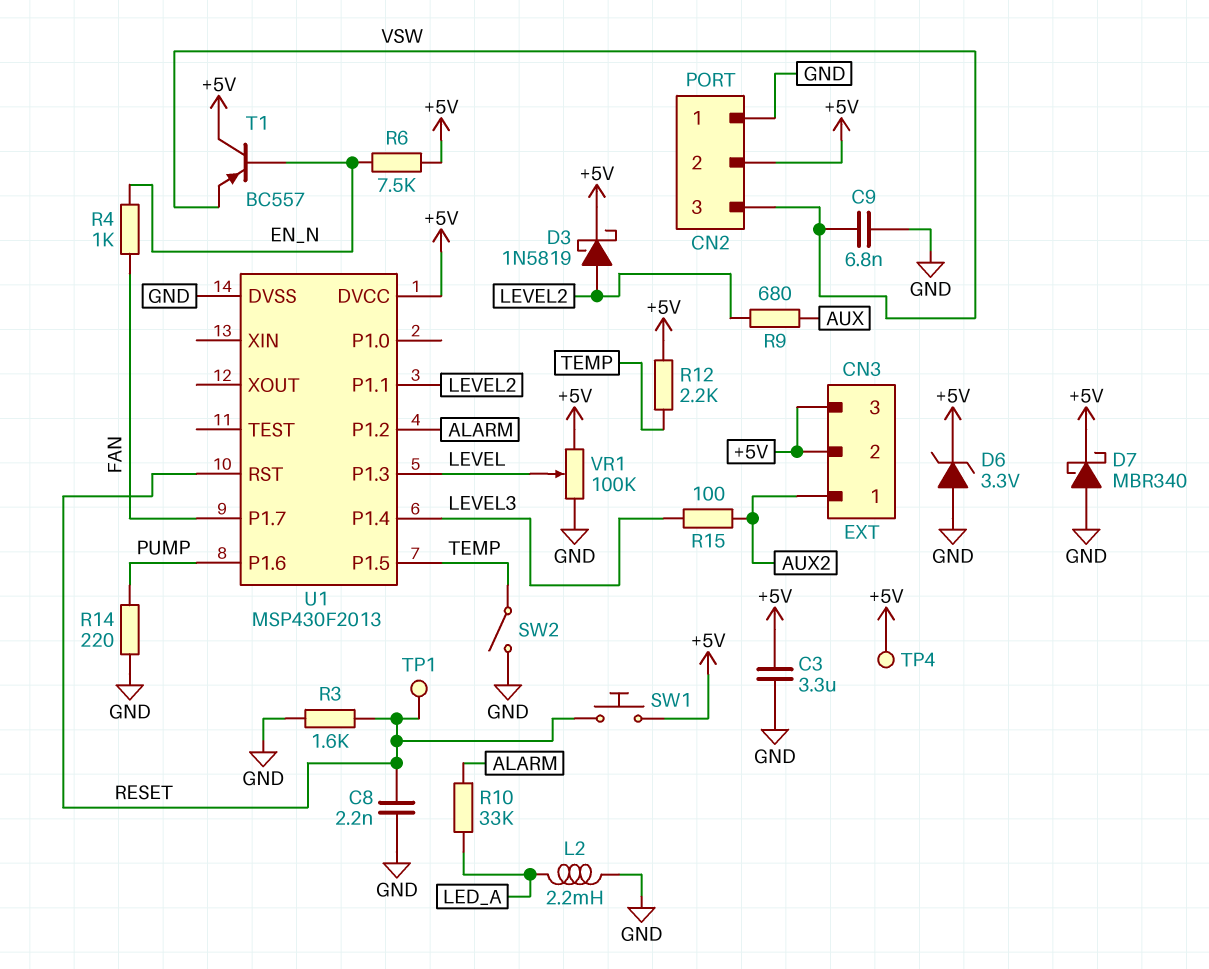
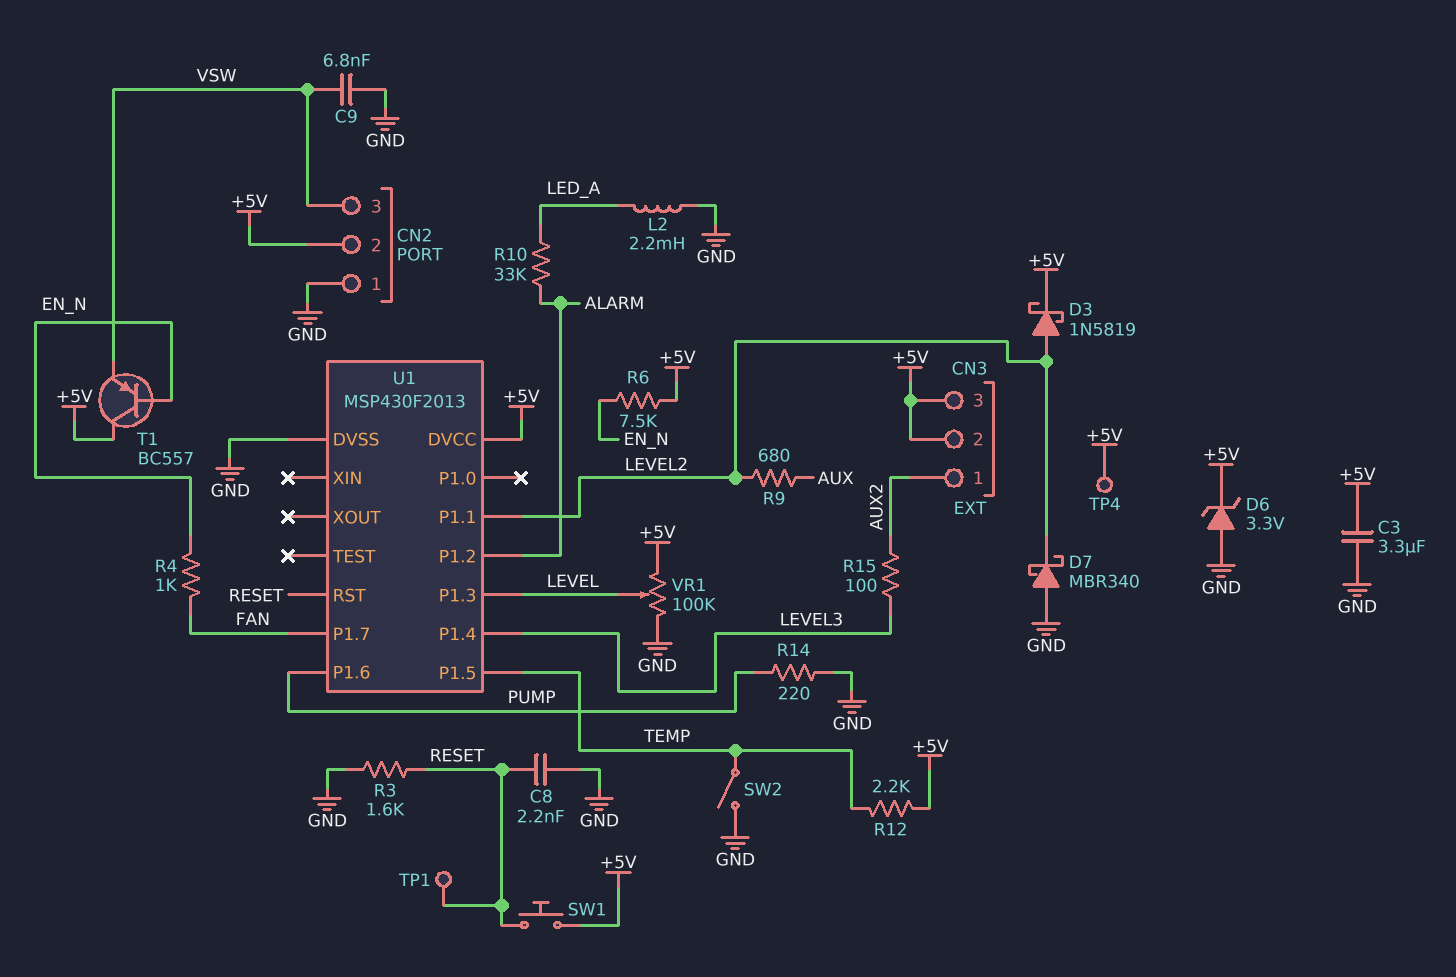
D7: schottky MBR340 (A GND, K +5V) -> schottky MBR340 (A GND, K LEVEL2)

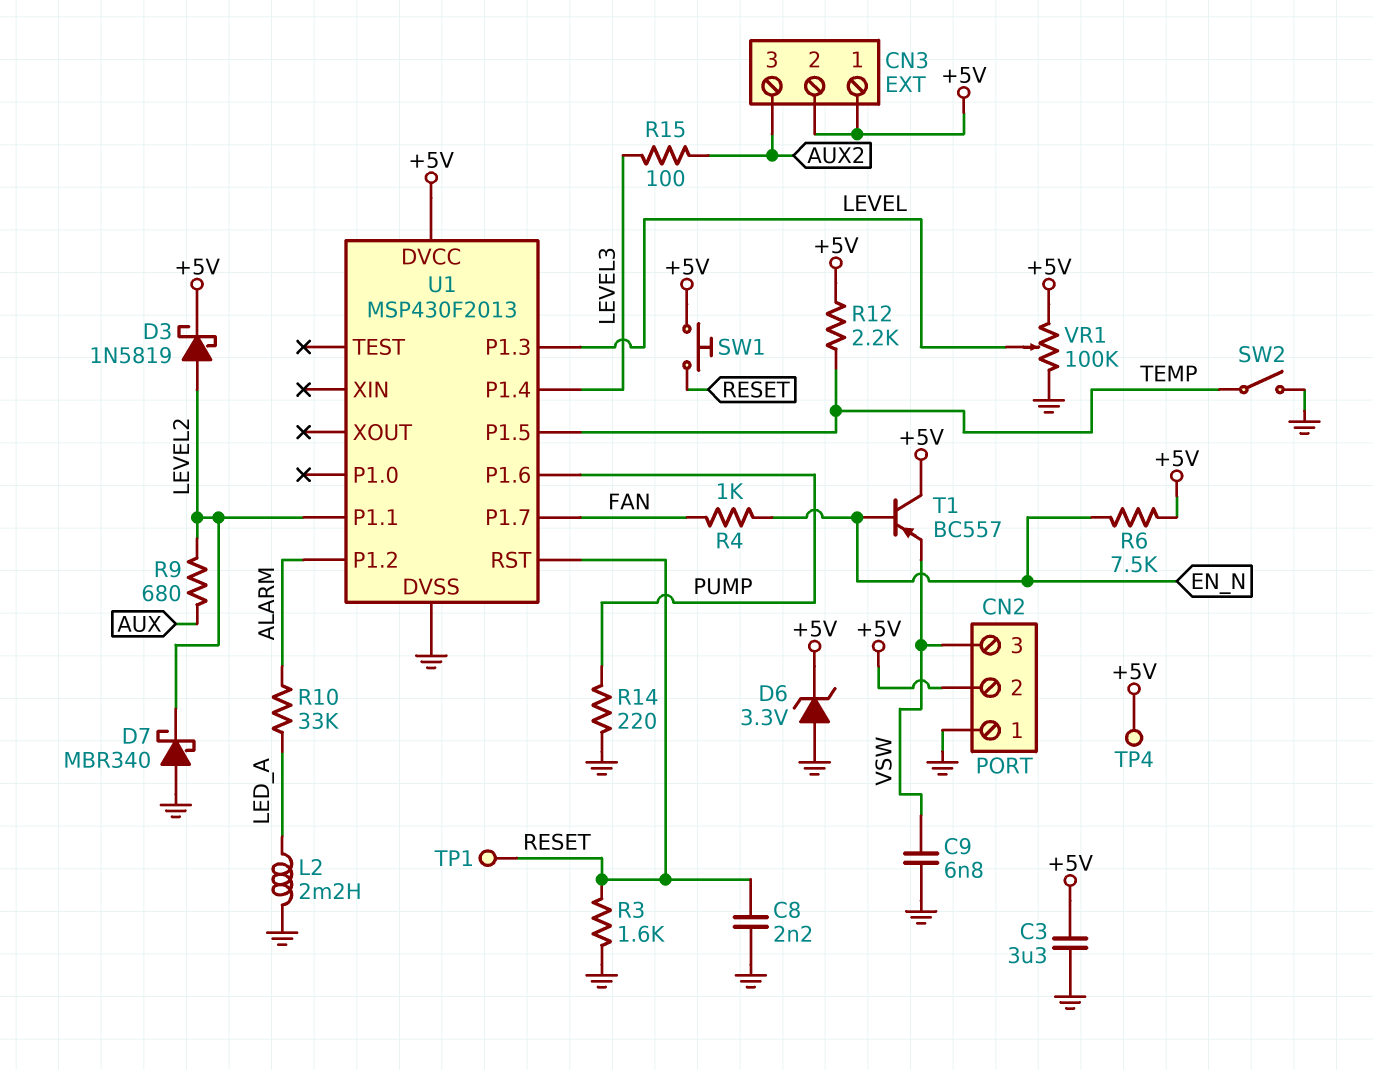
CN3 pin 1: AUX2 -> +5V
CN3 pin 3: +5V -> AUX2

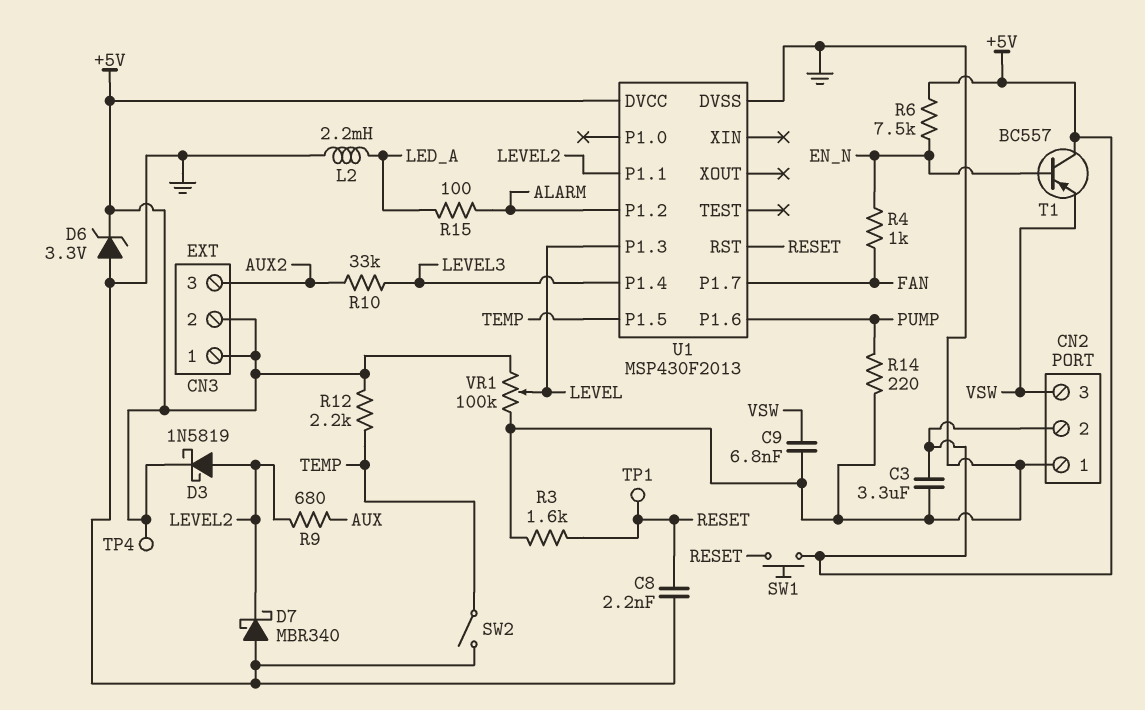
R10: 33k (ALARM, LED_A) -> 33k (AUX2, LEVEL3)
R15: 100 (AUX2, LEVEL3) -> 100 (ALARM, LED_A)

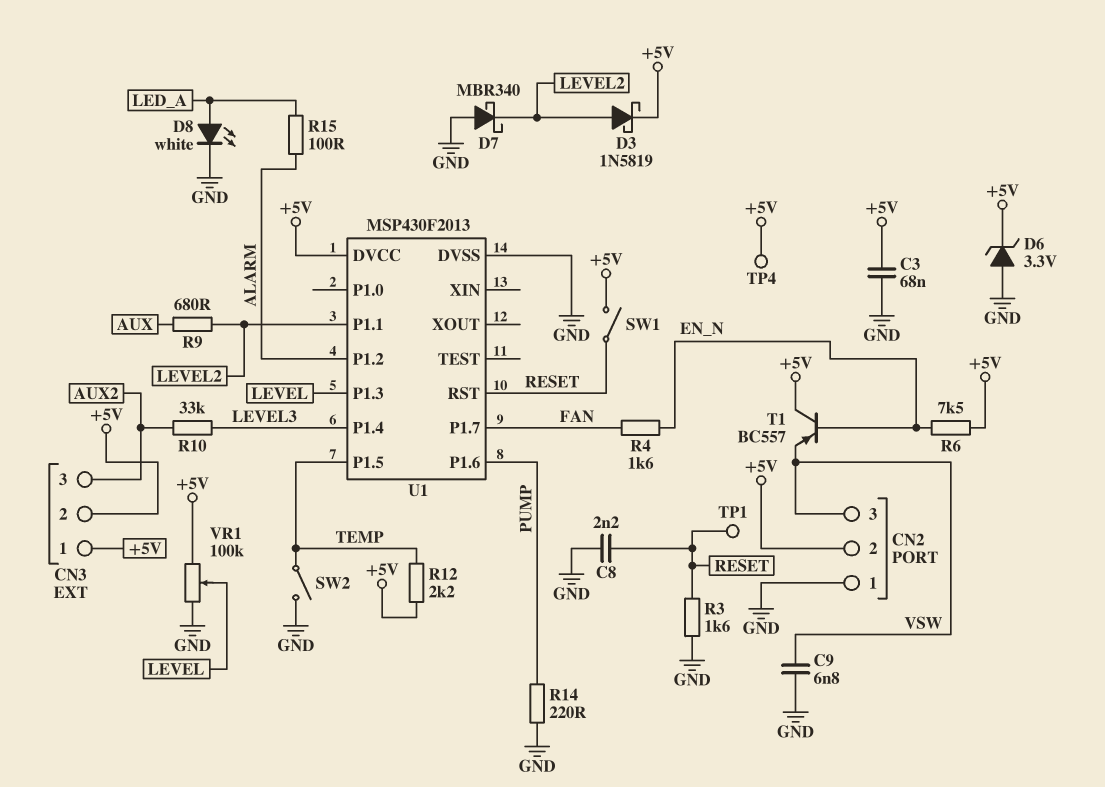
C3: 3.3uF (+5V, GND) -> 68nF (+5V, GND)
D8: none -> LED white (A LED_A, K GND)
L2: 2.2mH (GND, LED_A) -> none
R4: 1k (EN_N, FAN) -> 1.6k (EN_N, FAN)
SW1: button (+5V, RESET) -> switch (+5V, RESET)

